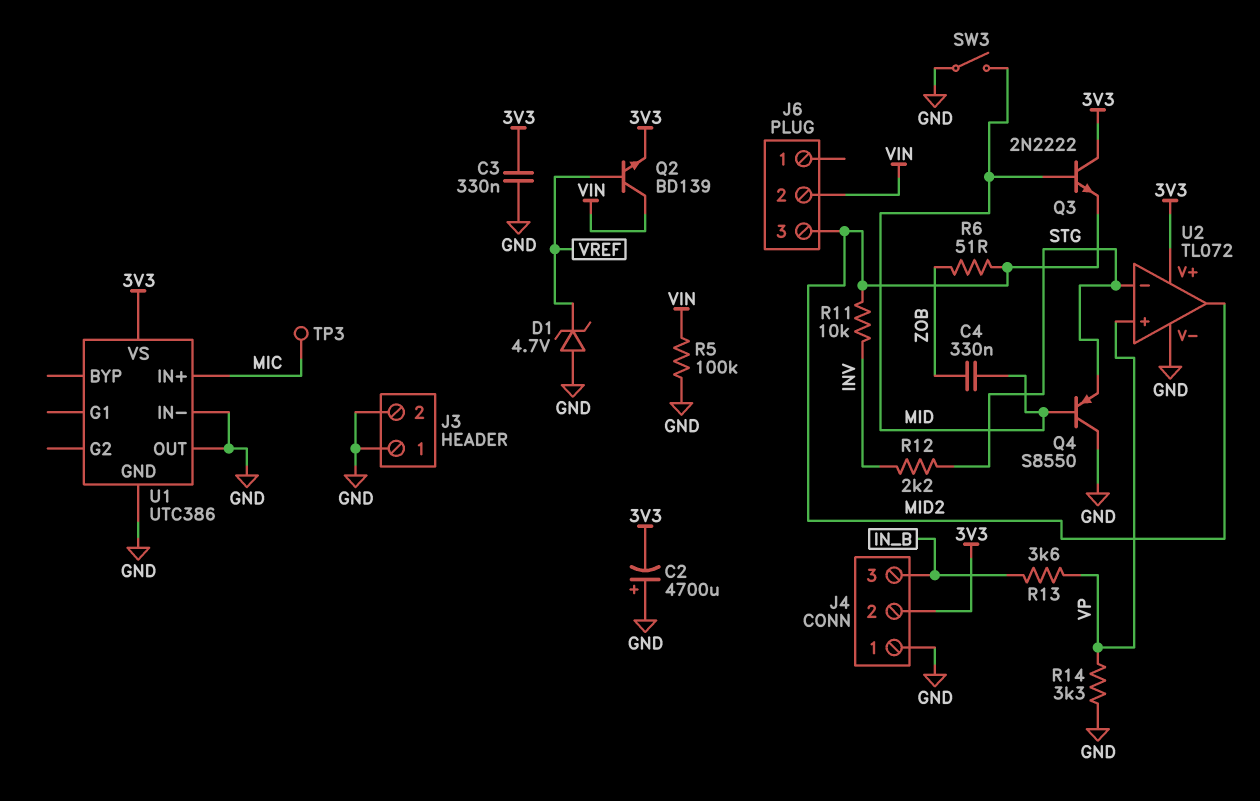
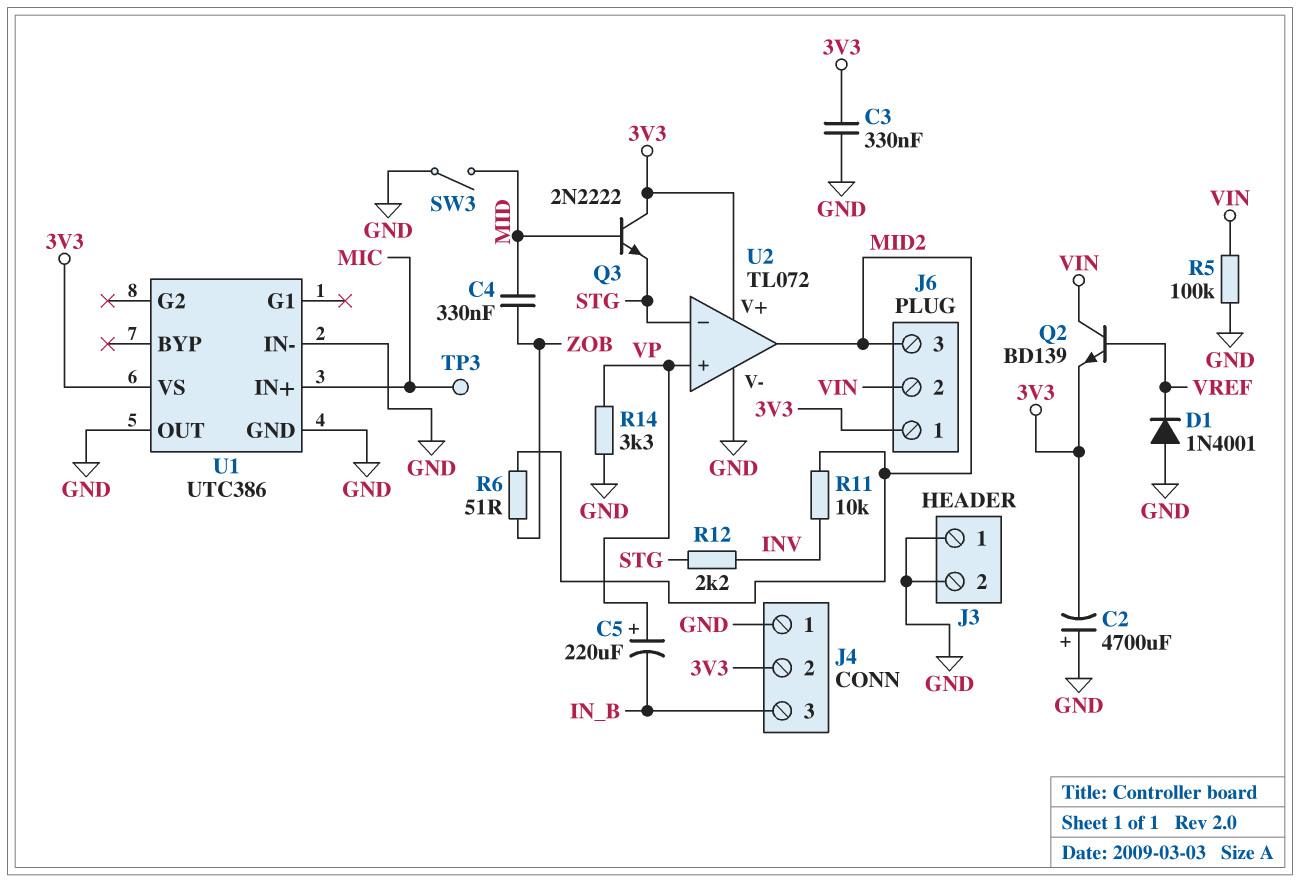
C5: none -> 220uF (plus VP, minus IN_B)
D1: zener 4.7V (A GND, K VREF) -> diode 1N4001 (A GND, K VREF)
J6 pin 1: none -> 3V3
Q3: NPN 2N2222 (B MID, C 3V3, E MID2) -> NPN 2N2222 (B MID, C 3V3, E STG)
Q4: PNP S8550 (B MID, C GND, E STG) -> none
R13: 3.6k (IN_B, VP) -> none

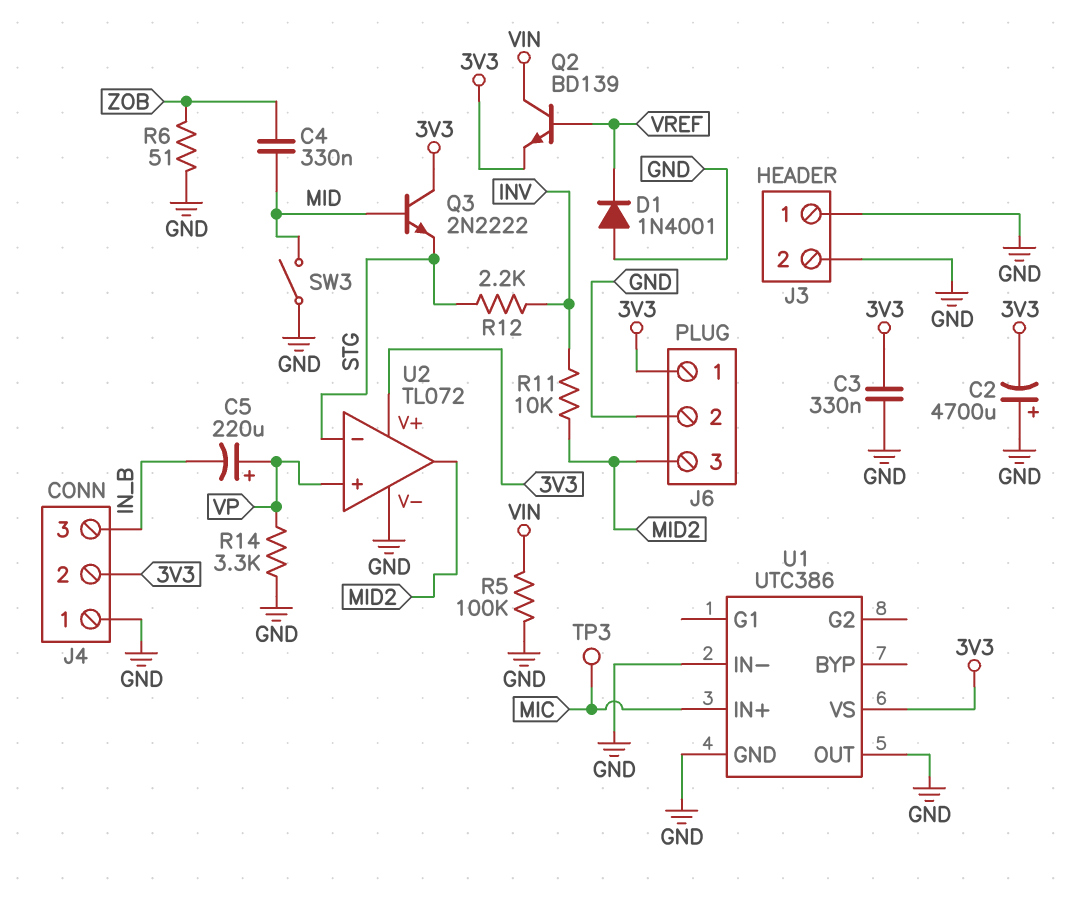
J6 pin 2: VIN -> GND
R6: 51 (MID2, ZOB) -> 51 (GND, ZOB)

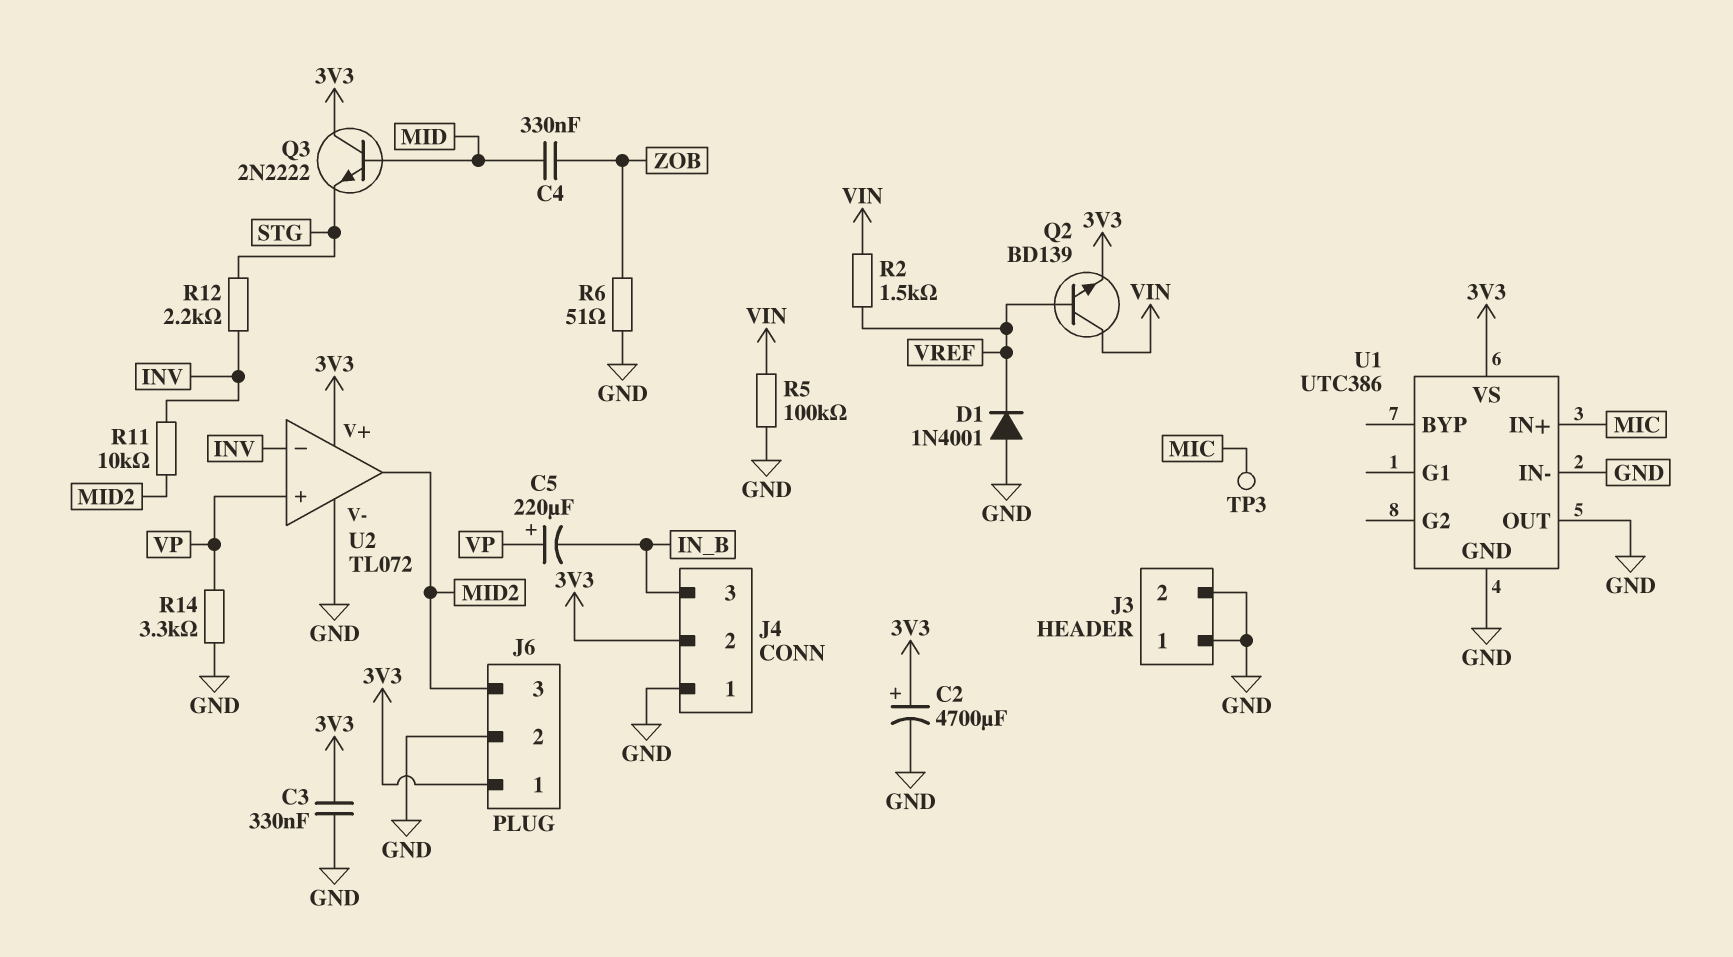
C2: 4700uF (plus GND, minus 3V3) -> 4700uF (plus 3V3, minus GND)
R2: none -> 1.5k (VIN, VREF)
SW3: switch (GND, MID) -> none
U2 pin in-: STG -> INV

